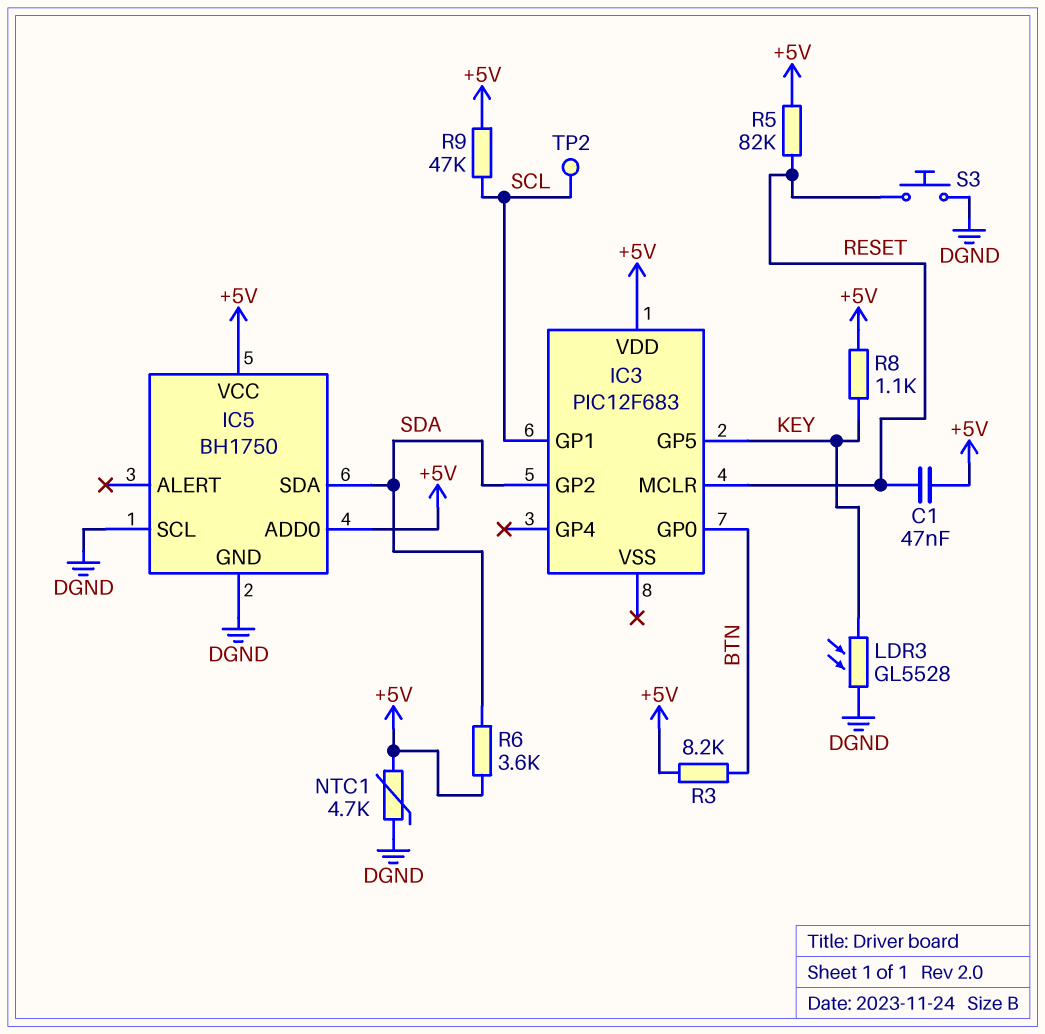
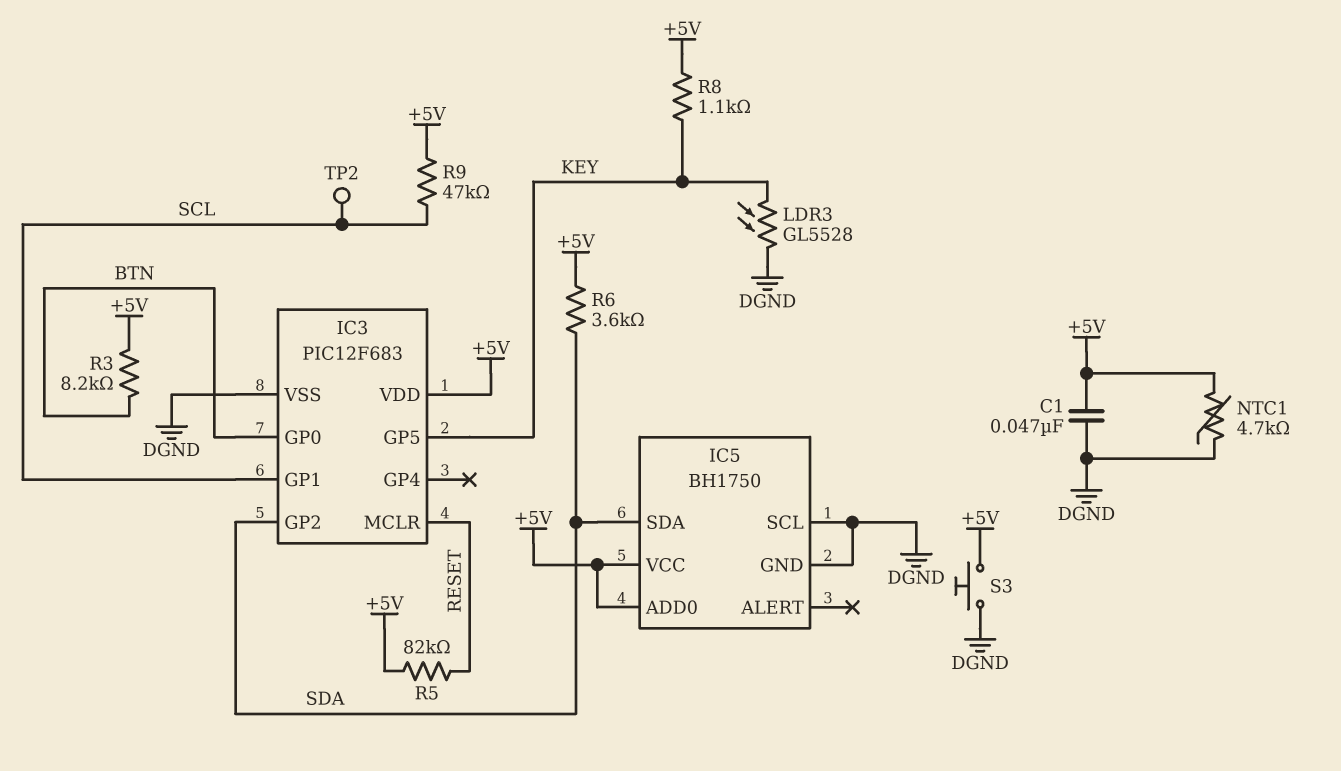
C1: 47nF (+5V, RESET) -> 47nF (+5V, DGND)
IC3 pin VSS: none -> DGND
S3: button (DGND, RESET) -> button (+5V, DGND)

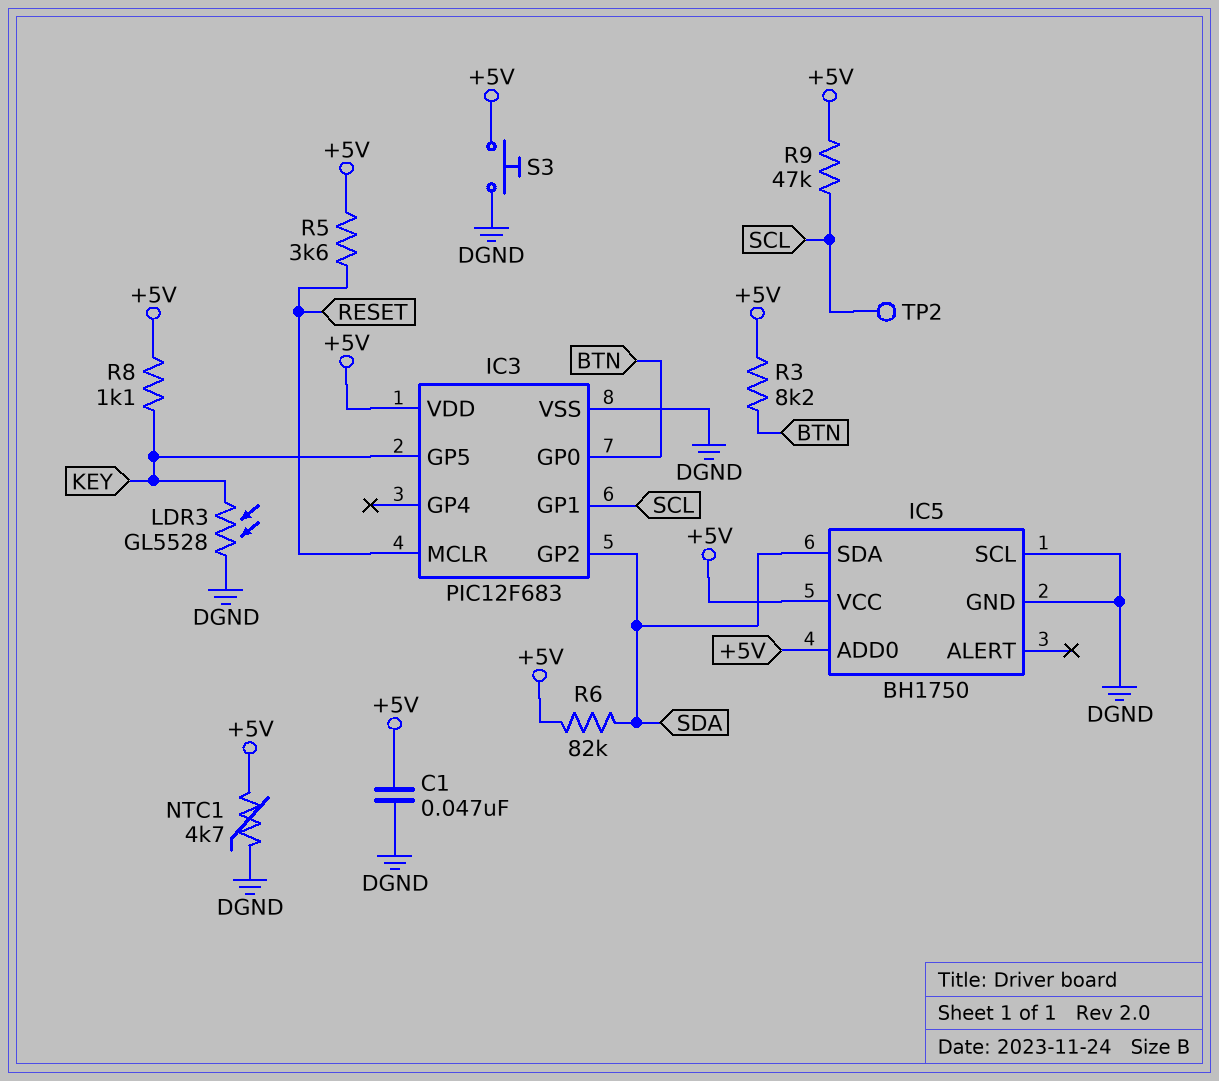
R5: 82k (+5V, RESET) -> 3.6k (+5V, RESET)
R6: 3.6k (+5V, SDA) -> 82k (+5V, SDA)

